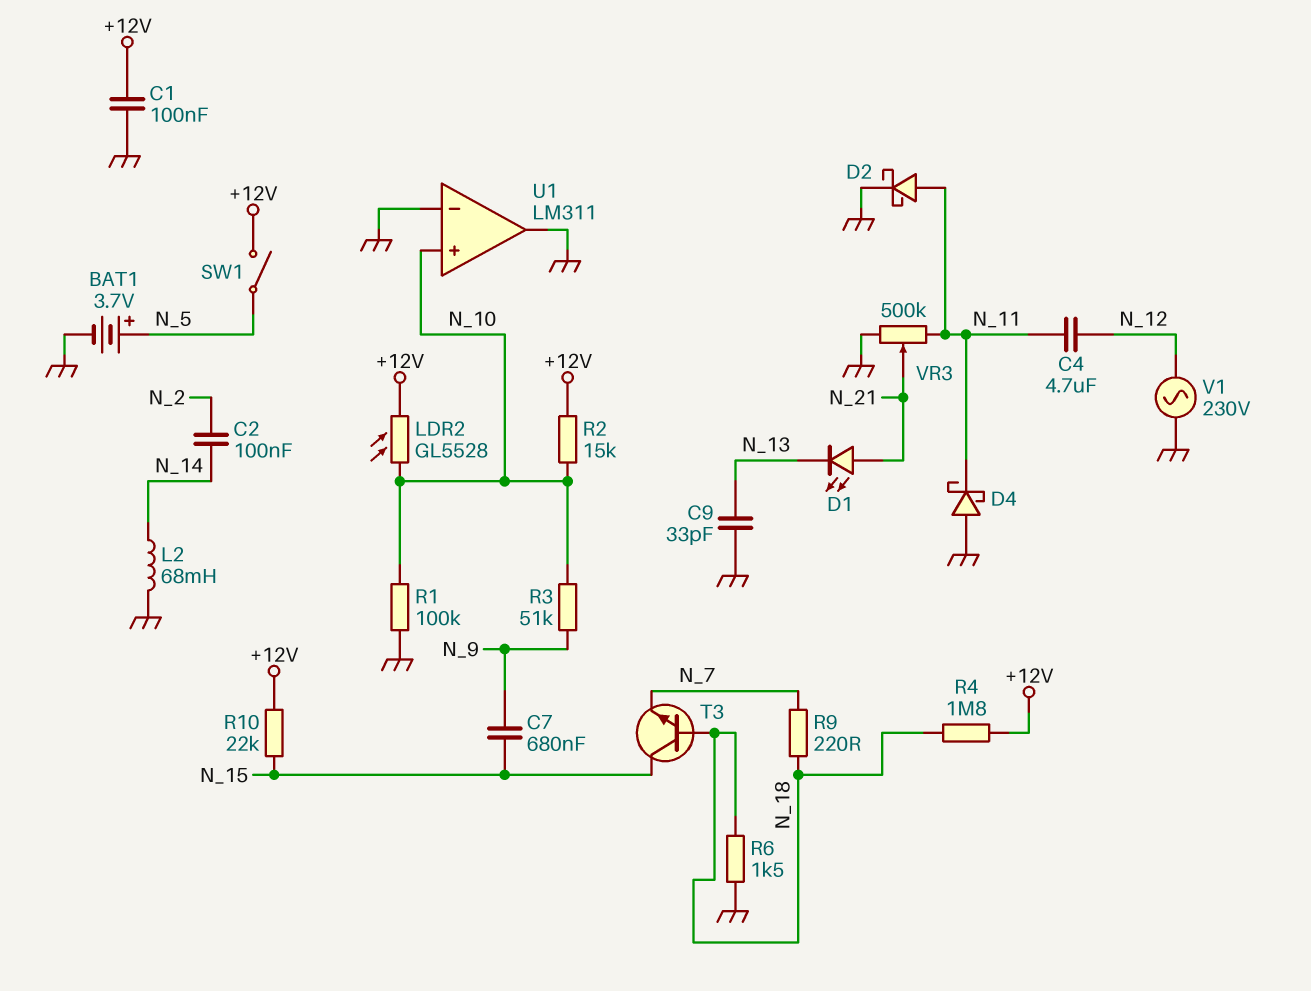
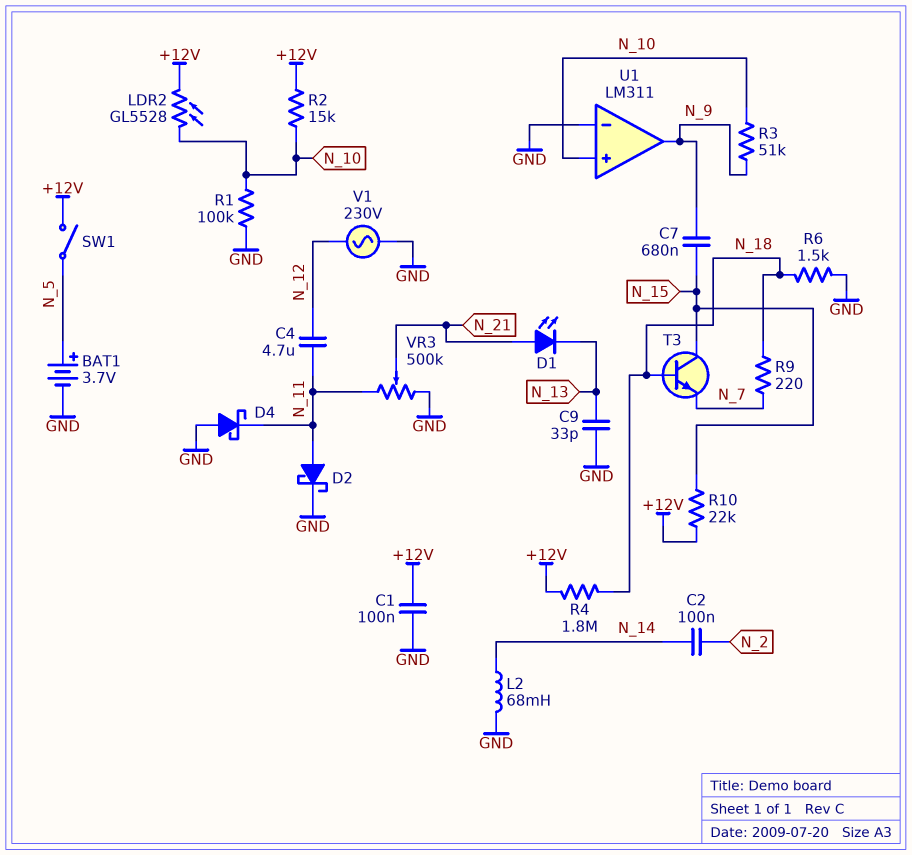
U1 pin out: GND -> N_9

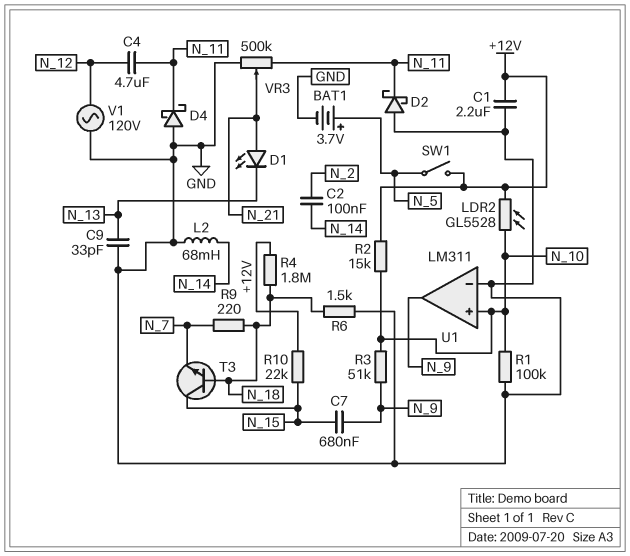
C1: 100nF (+12V, GND) -> 2.2uF (+12V, GND)
D2: schottky (A N_11, K GND) -> schottky (A GND, K N_11)
V1: AC 230V (GND, N_12) -> AC 120V (GND, N_12)

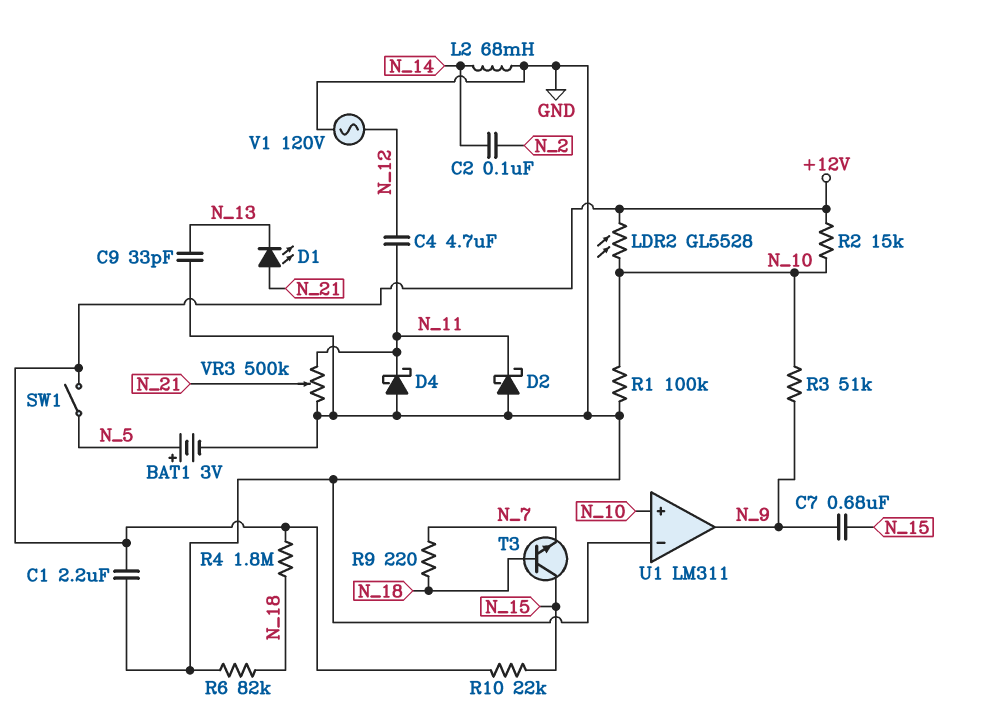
BAT1: 3.7V (plus N_5, minus GND) -> 3V (plus N_5, minus GND)
R6: 1.5k (GND, N_18) -> 82k (GND, N_18)

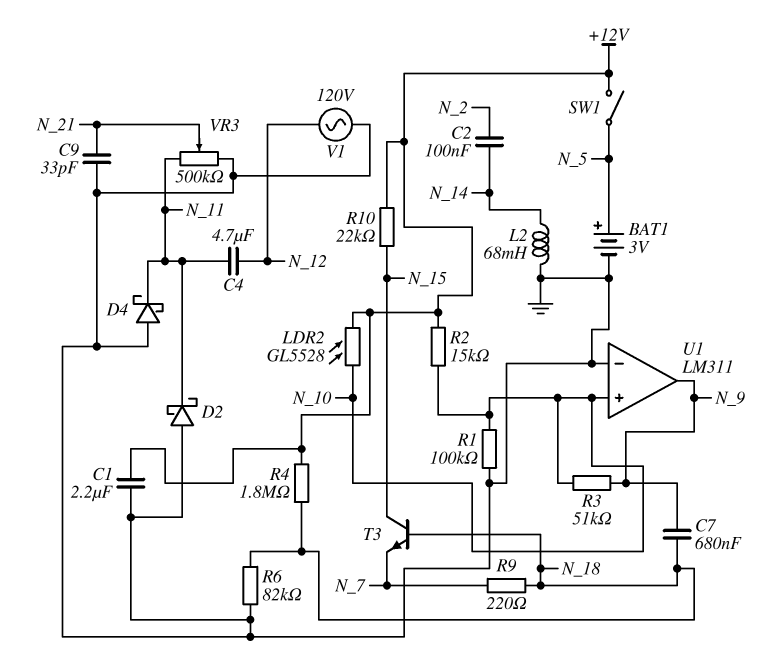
C7: 680nF (N_9, N_15) -> 680nF (N_9, N_18)
C9: 33pF (GND, N_13) -> 33pF (GND, N_21)
D1: LED (A N_21, K N_13) -> none

